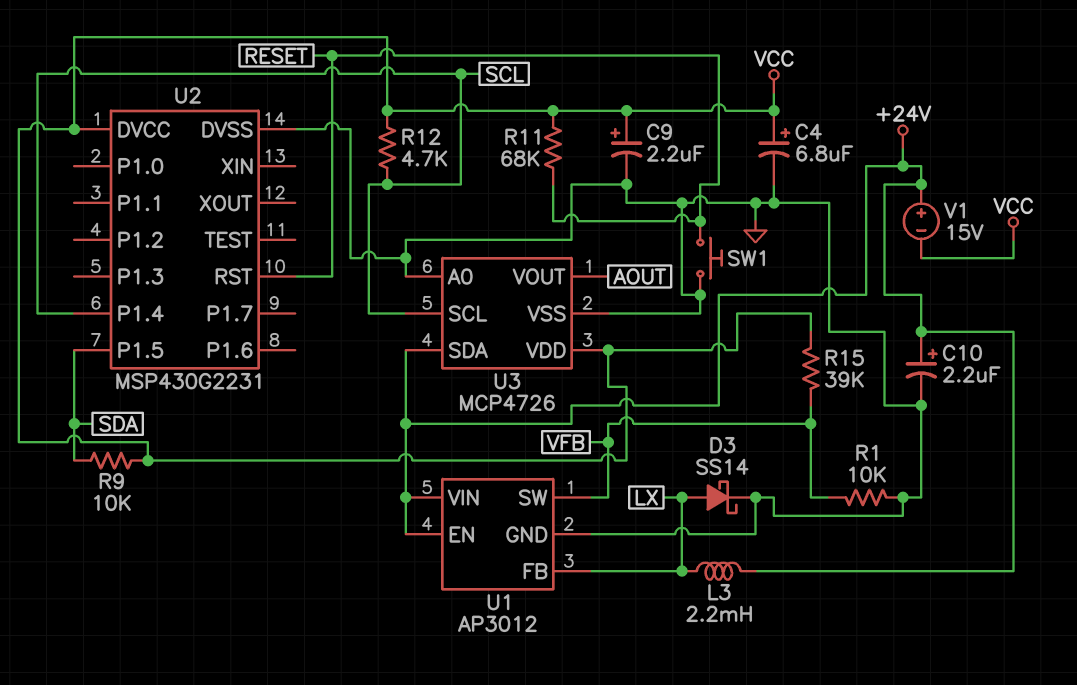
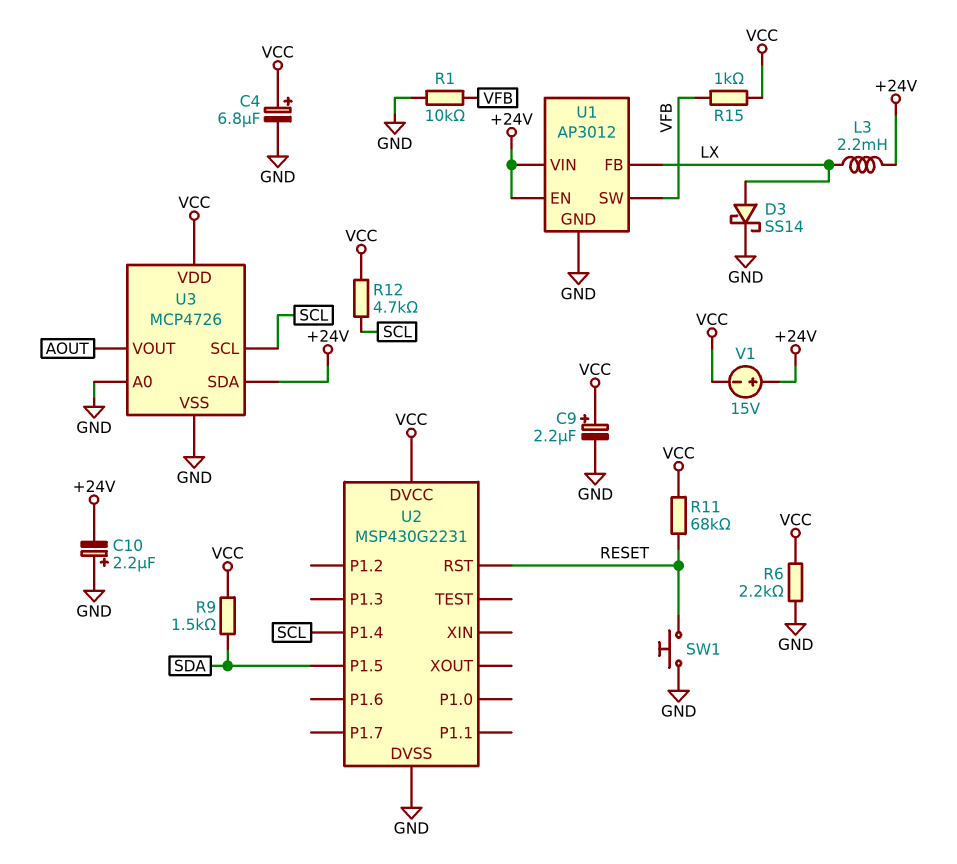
C10: 2.2uF (plus +24V, minus GND) -> 2.2uF (plus GND, minus +24V)
R6: none -> 2.2k (GND, VCC)
R9: 10k (SDA, VCC) -> 1.5k (SDA, VCC)
R15: 39k (VCC, VFB) -> 1k (VCC, VFB)

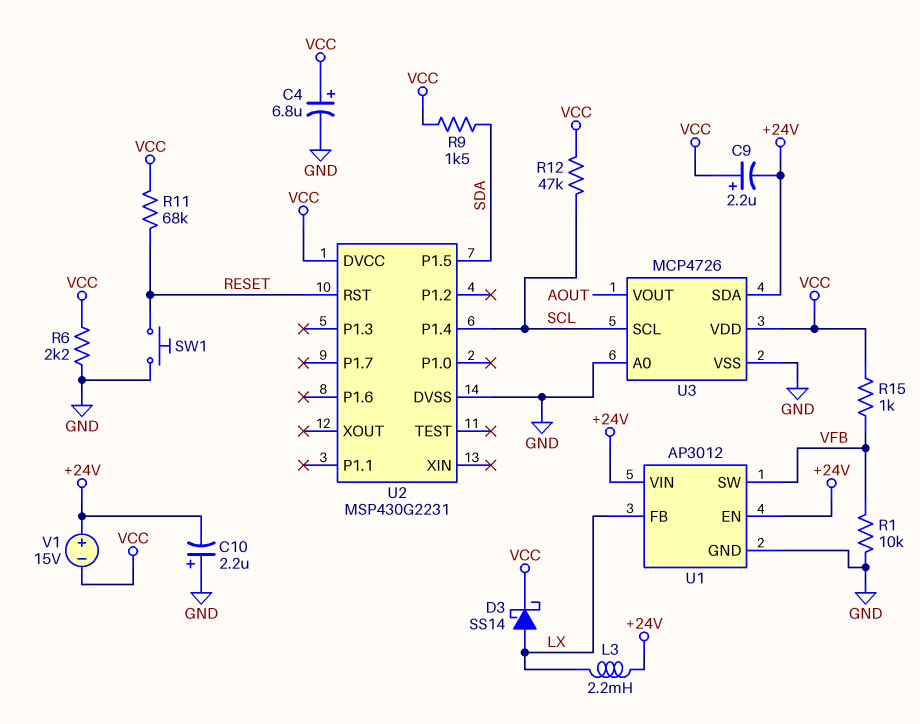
C9: 2.2uF (plus VCC, minus GND) -> 2.2uF (plus VCC, minus +24V)
D3: schottky SS14 (A LX, K GND) -> schottky SS14 (A LX, K VCC)
R12: 4.7k (SCL, VCC) -> 47k (SCL, VCC)

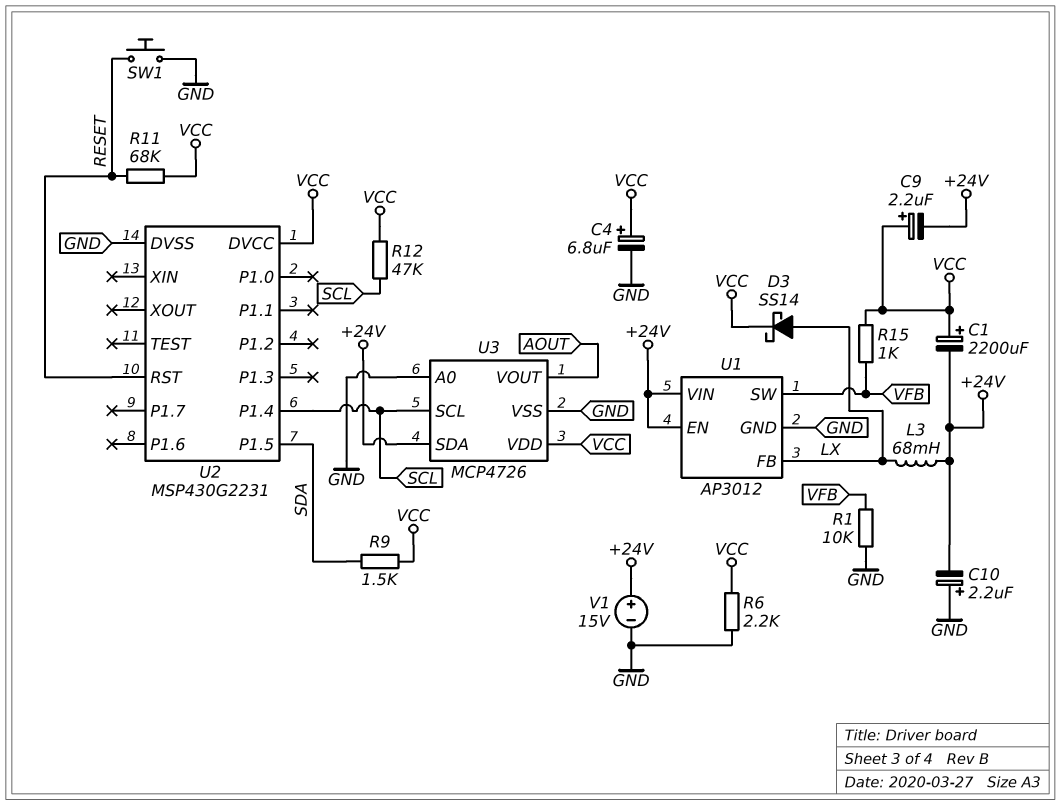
C1: none -> 2200uF (plus VCC, minus +24V)
L3: 2.2mH (+24V, LX) -> 68mH (+24V, LX)
V1: 15V (plus +24V, minus VCC) -> 15V (plus +24V, minus GND)

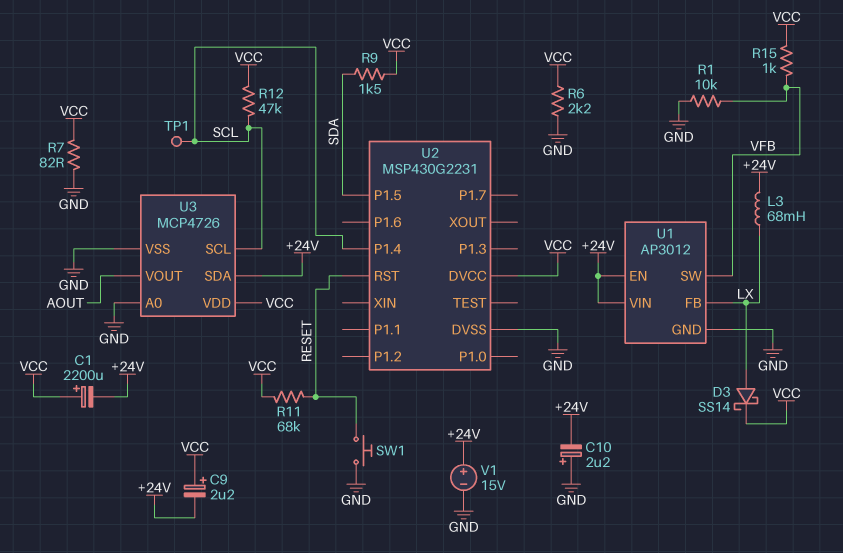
C4: 6.8uF (plus VCC, minus GND) -> none
R7: none -> 82 (GND, VCC)
TP1: none -> test point (SCL)

